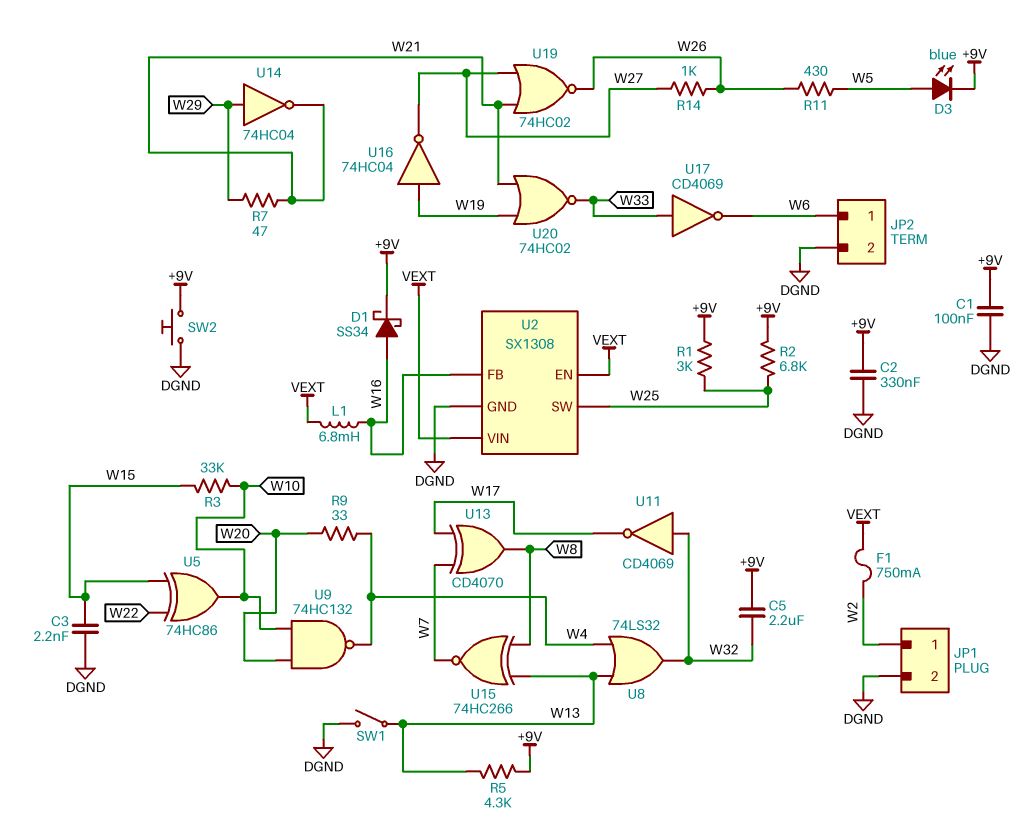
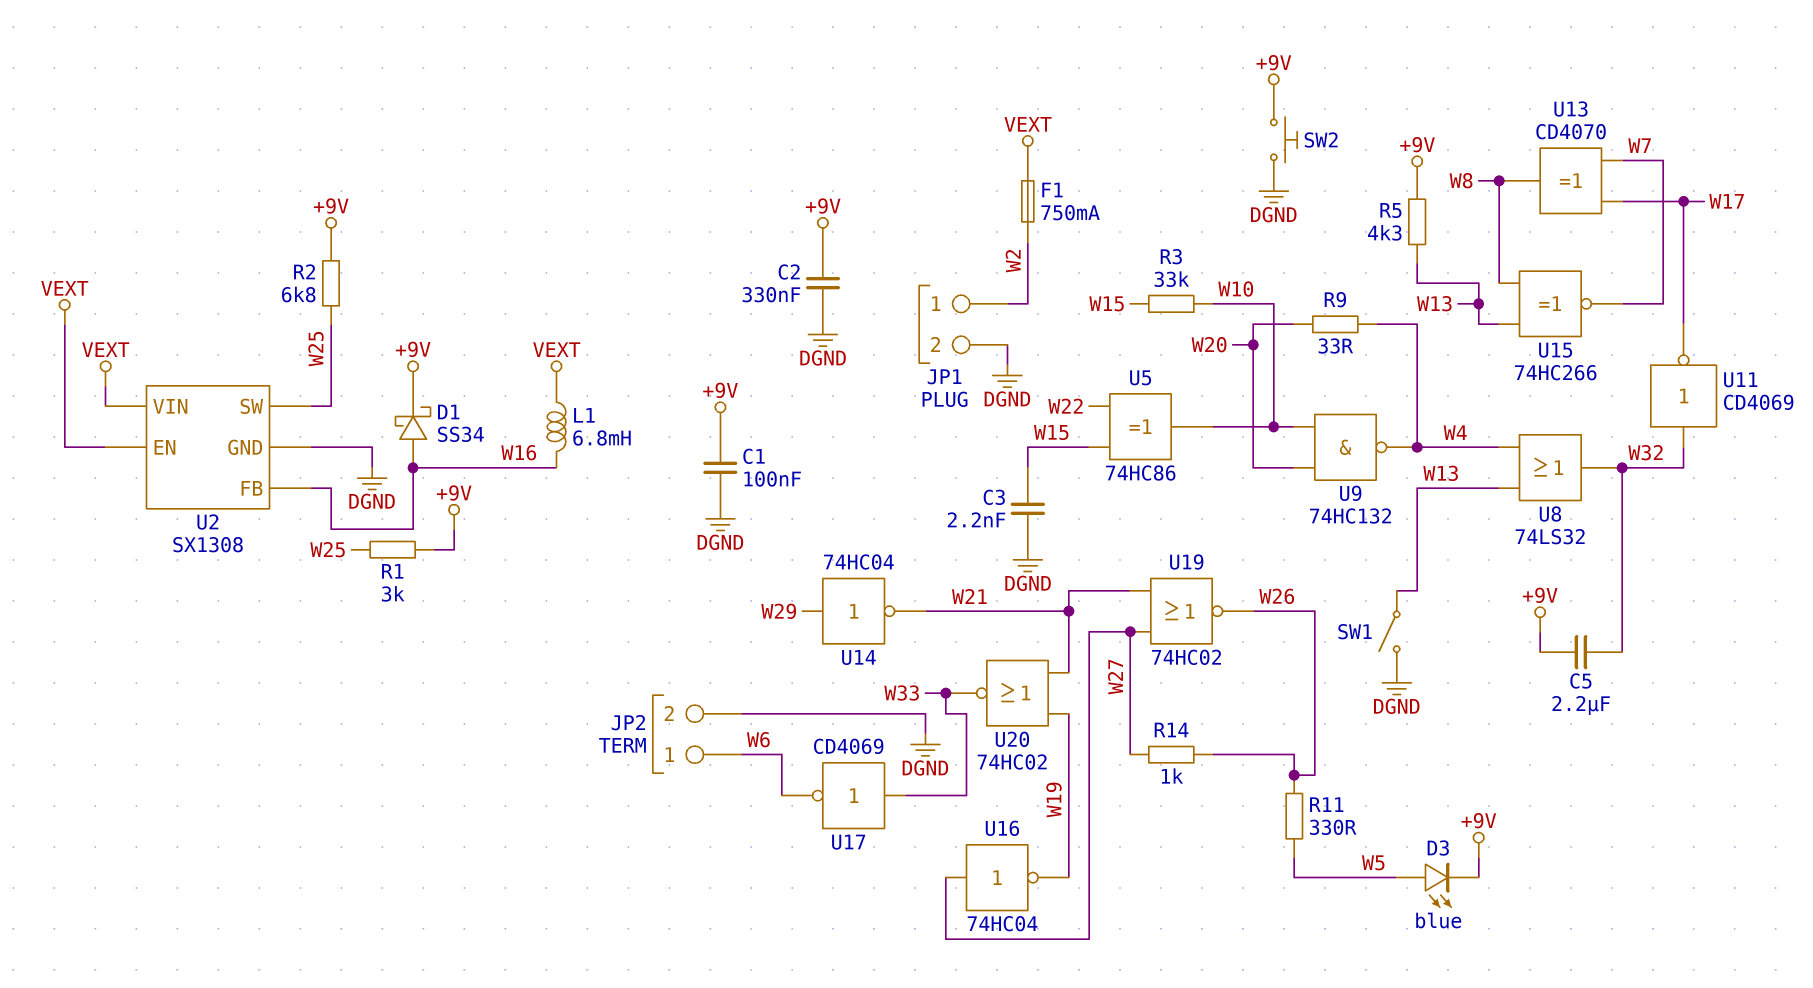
R7: 47 (W21, W29) -> none
R11: 430 (W5, W26) -> 330 (W5, W26)
U16: NOT 74HC04 (in W19, out W27) -> NOT 74HC04 (in W27, out W19)

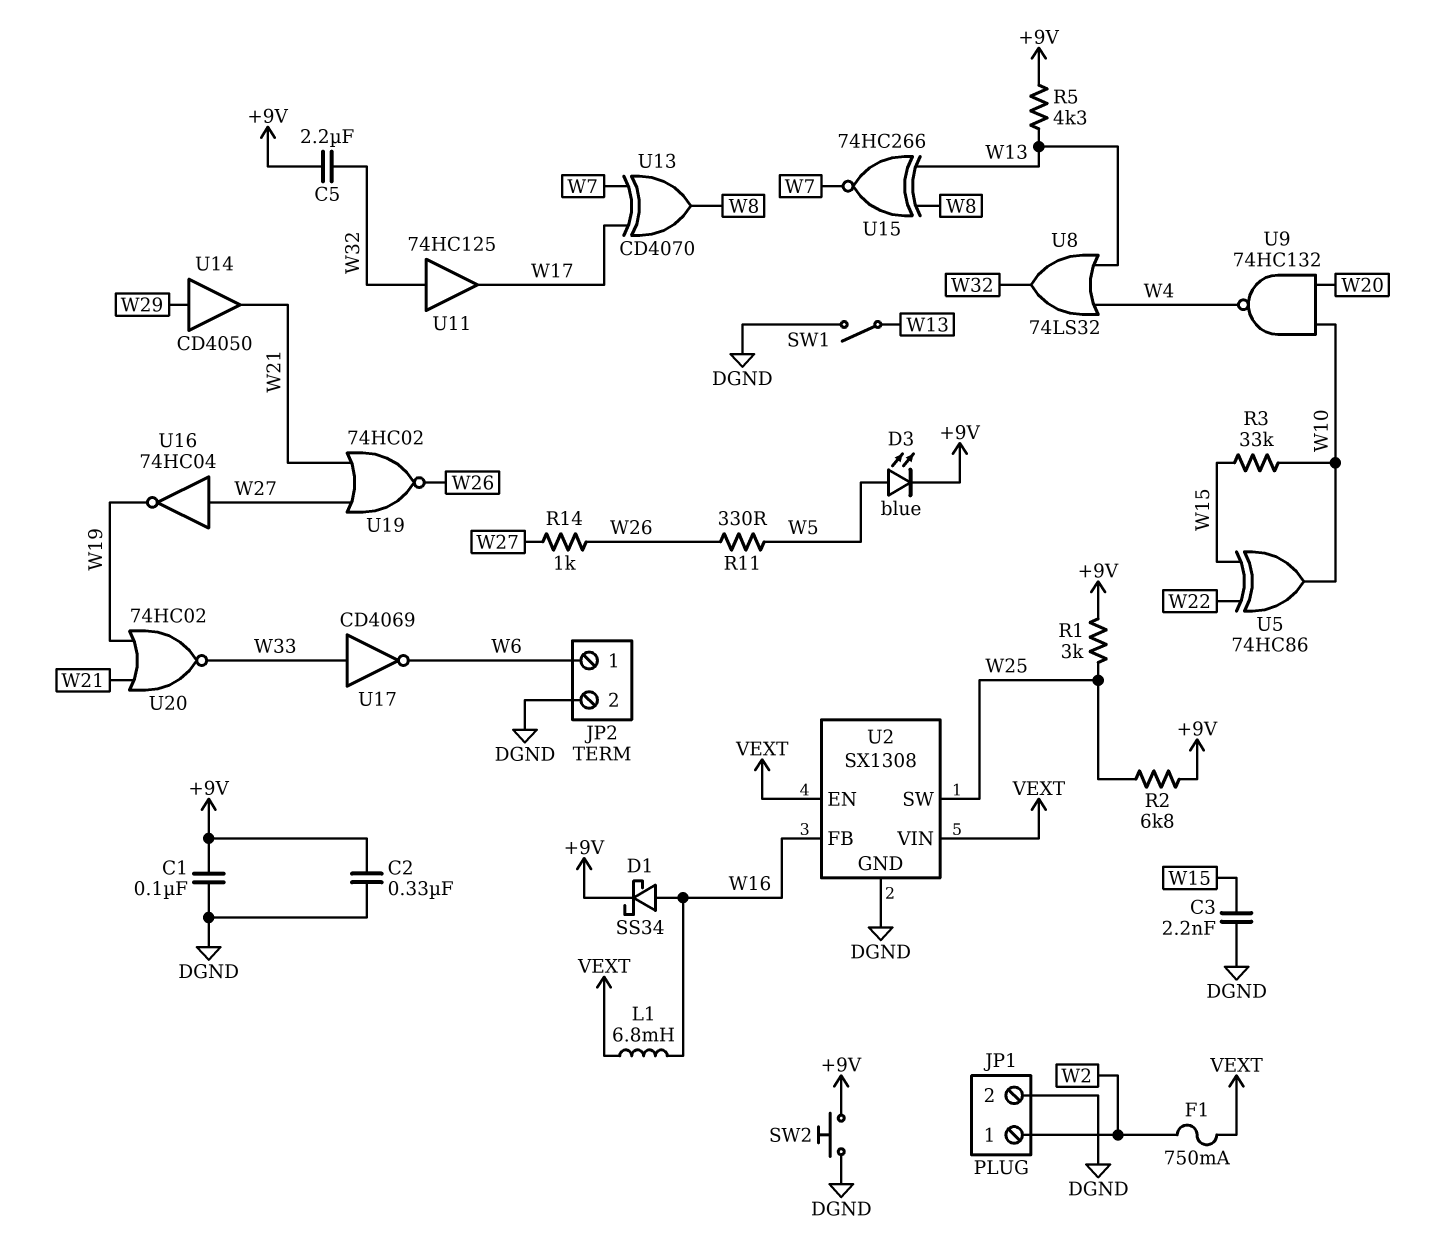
R9: 33 (W4, W20) -> none
U11: NOT CD4069 (in W32, out W17) -> buffer 74HC125 (in W32, out W17)
U14: NOT 74HC04 (in W29, out W21) -> buffer CD4050 (in W29, out W21)

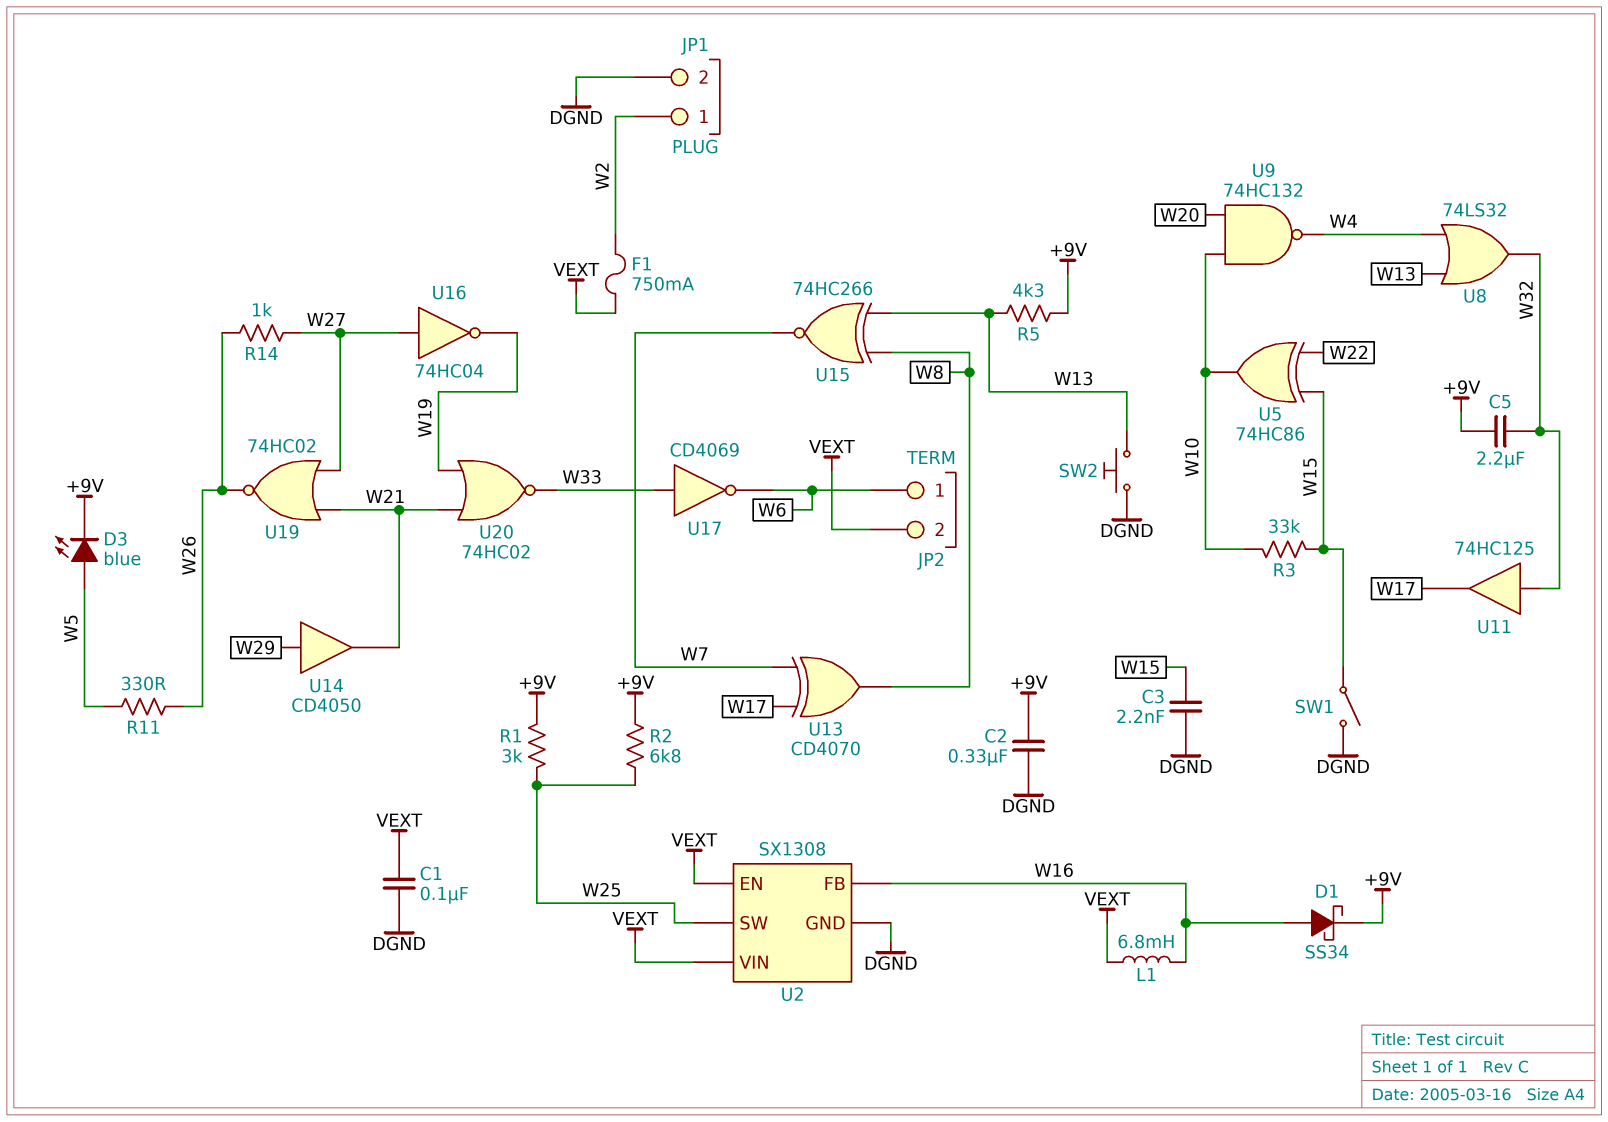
C1: 100nF (+9V, DGND) -> 100nF (DGND, VEXT)
JP2 pin 2: DGND -> VEXT
SW1: switch (DGND, W13) -> switch (DGND, W15)
SW2: button (+9V, DGND) -> button (DGND, W13)

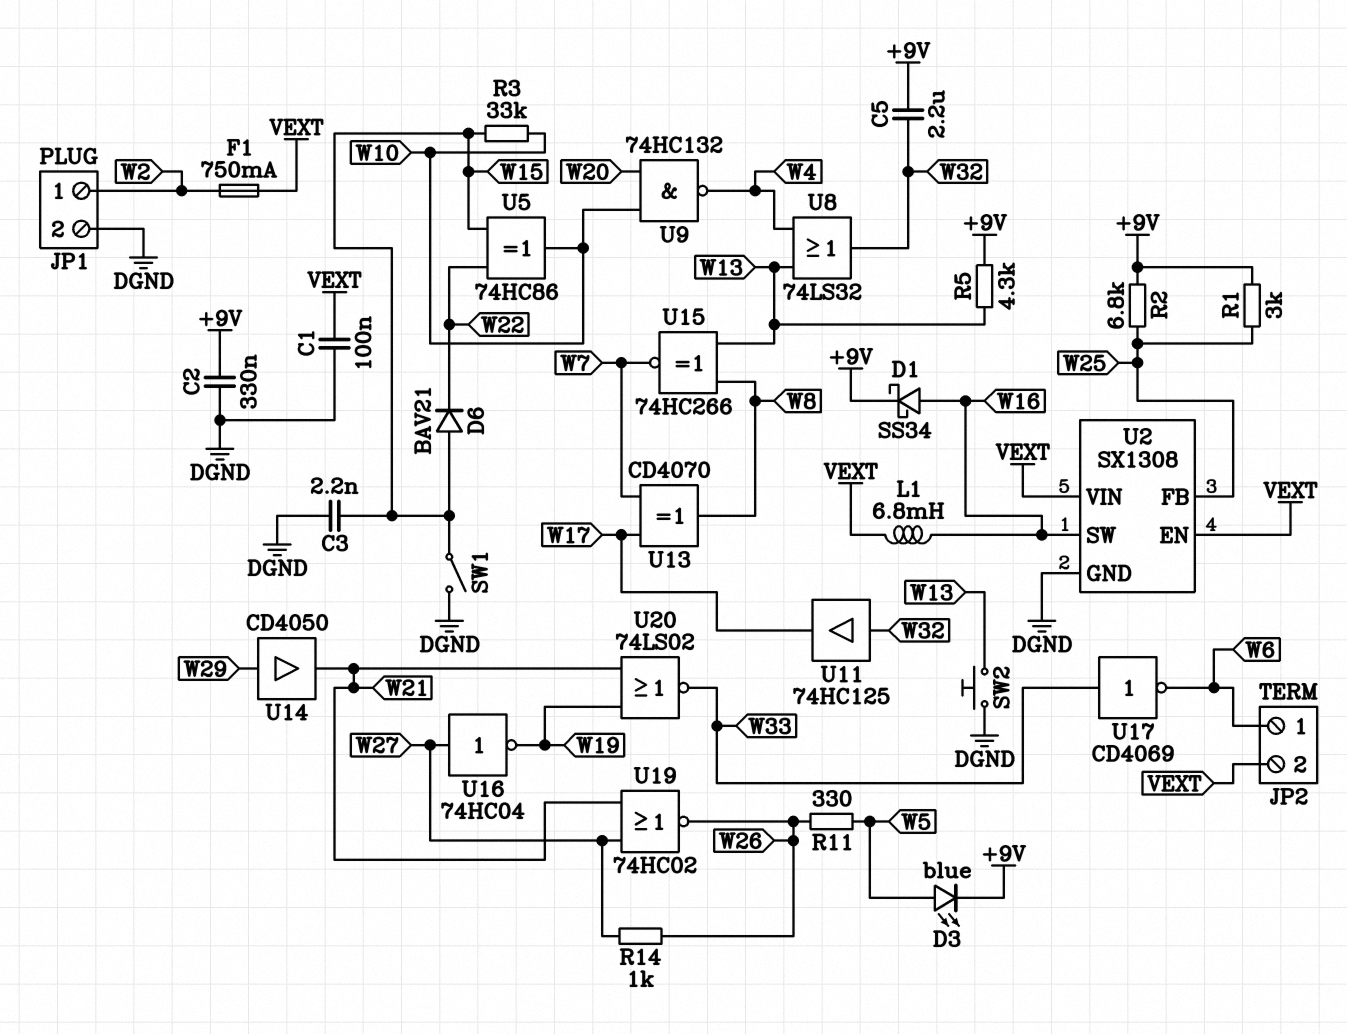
D6: none -> diode BAV21 (A W15, K W22)
U2 pin FB: W16 -> W25
U2 pin SW: W25 -> W16
U20: NOR 74HC02 (in W19, in W21, out W33) -> NOR 74LS02 (in W19, in W21, out W33)

